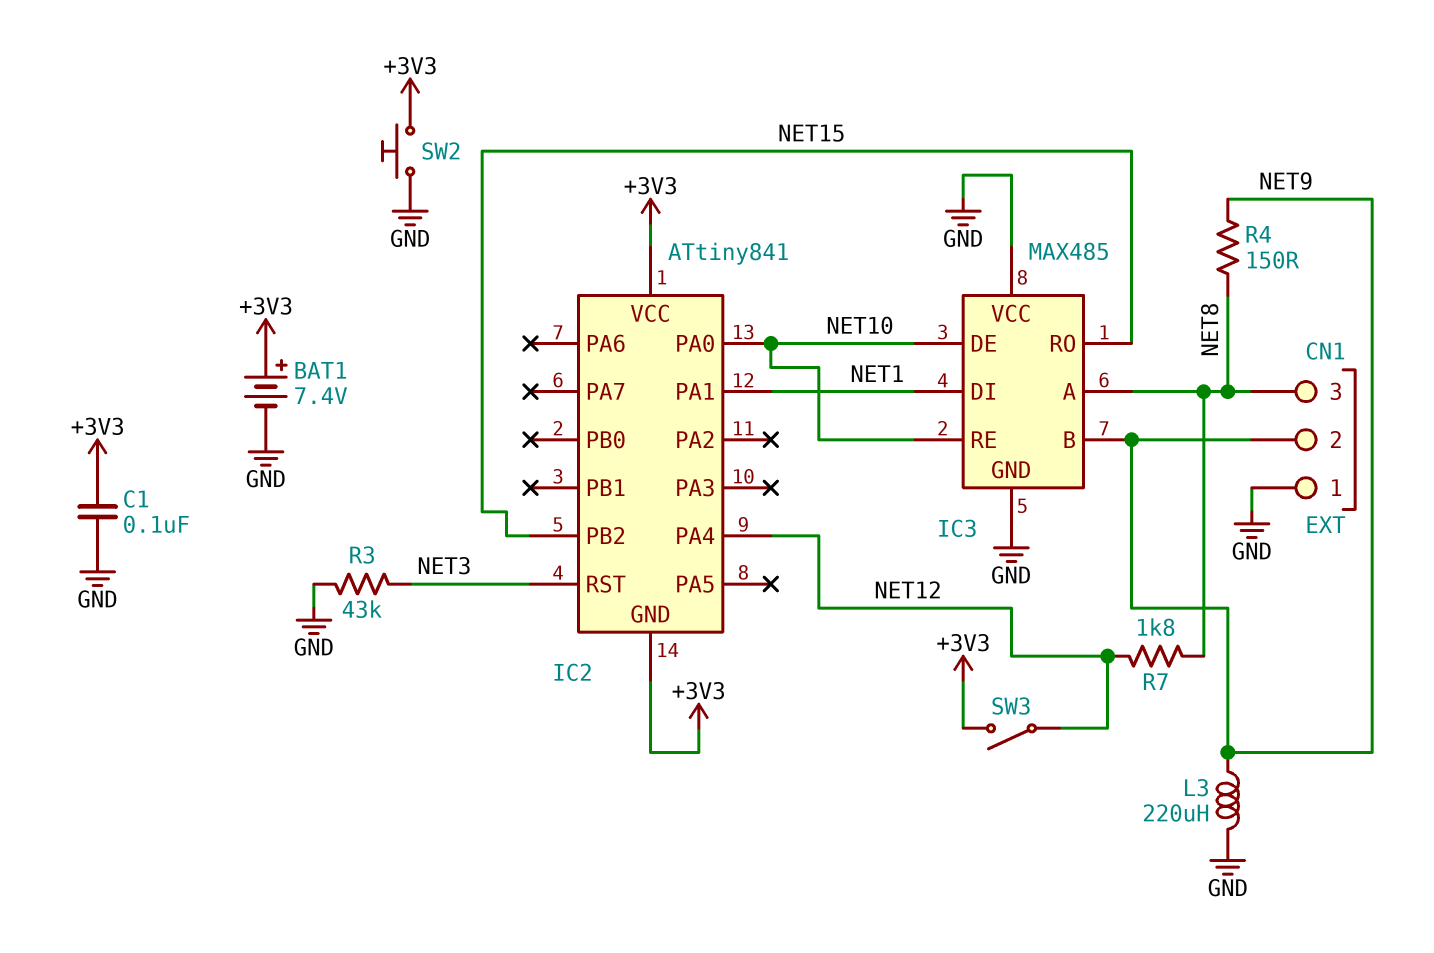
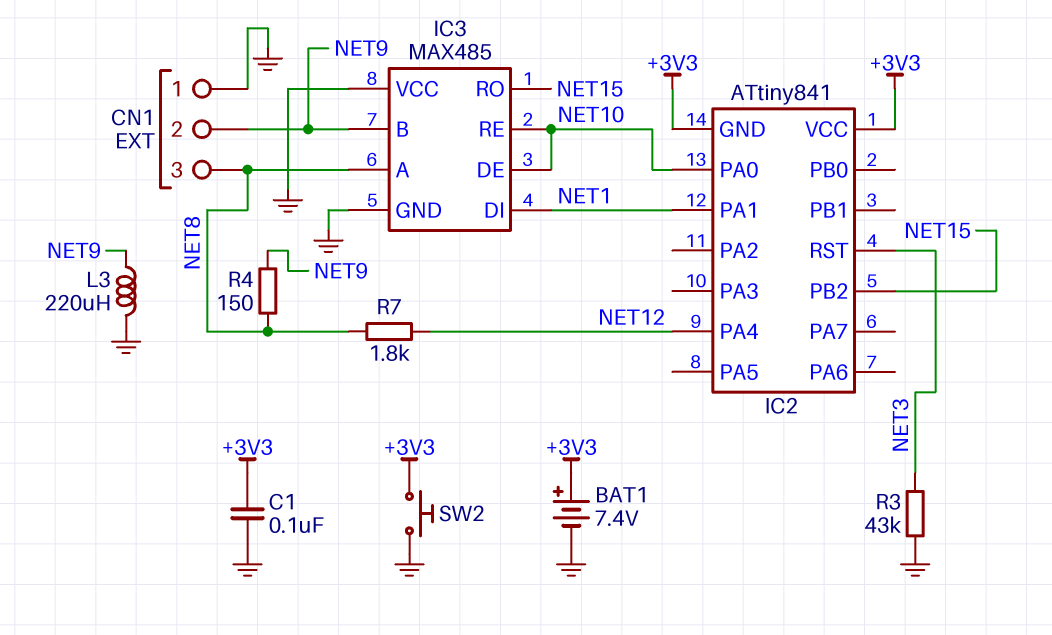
SW3: switch (+3V3, NET12) -> none

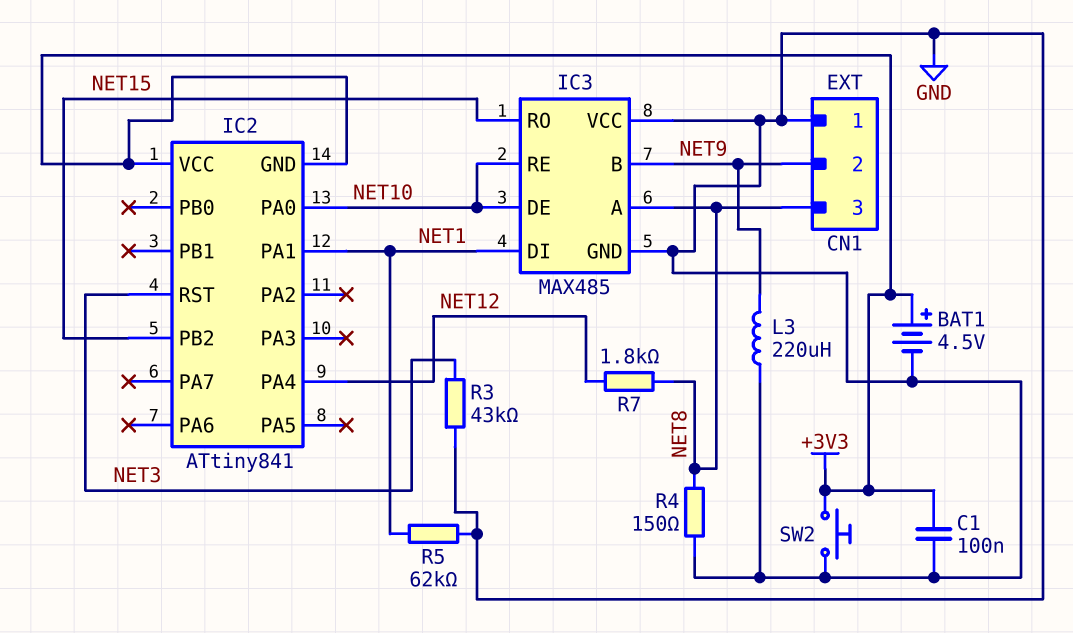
BAT1: 7.4V (plus +3V3, minus GND) -> 4.5V (plus +3V3, minus GND)
R4: 150 (NET8, NET9) -> 150 (GND, NET8)
R5: none -> 62k (GND, NET1)

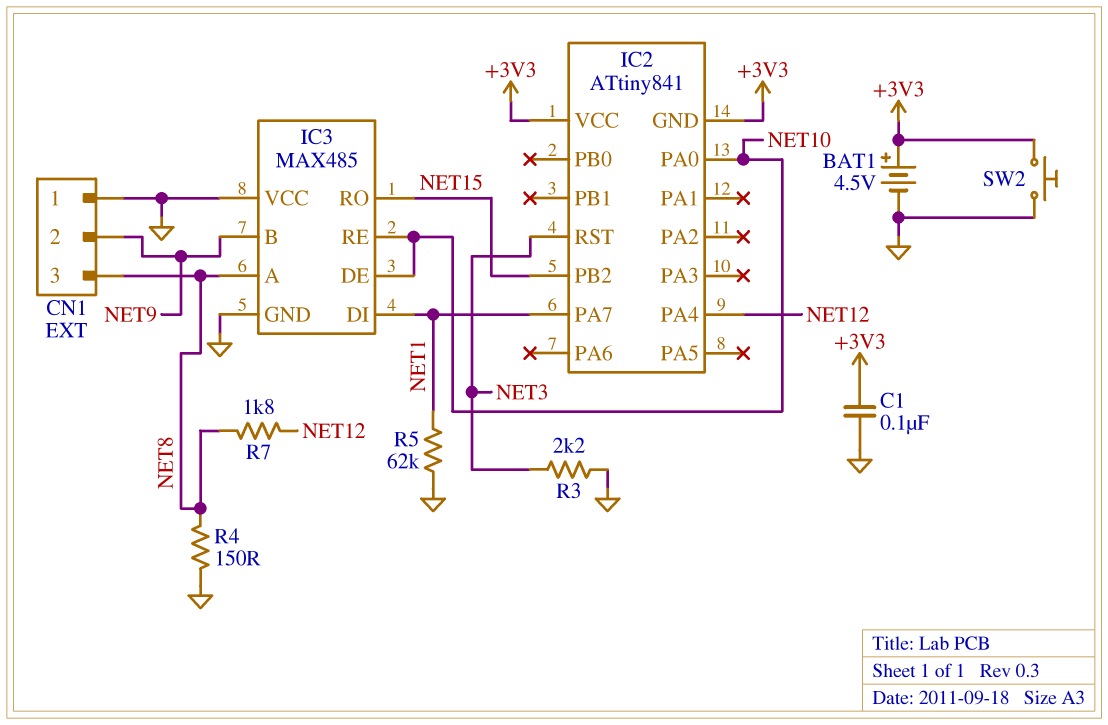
IC2 pin PA1: NET1 -> none
IC2 pin PA7: none -> NET1
L3: 220uH (GND, NET9) -> none
R3: 43k (GND, NET3) -> 2.2k (GND, NET3)

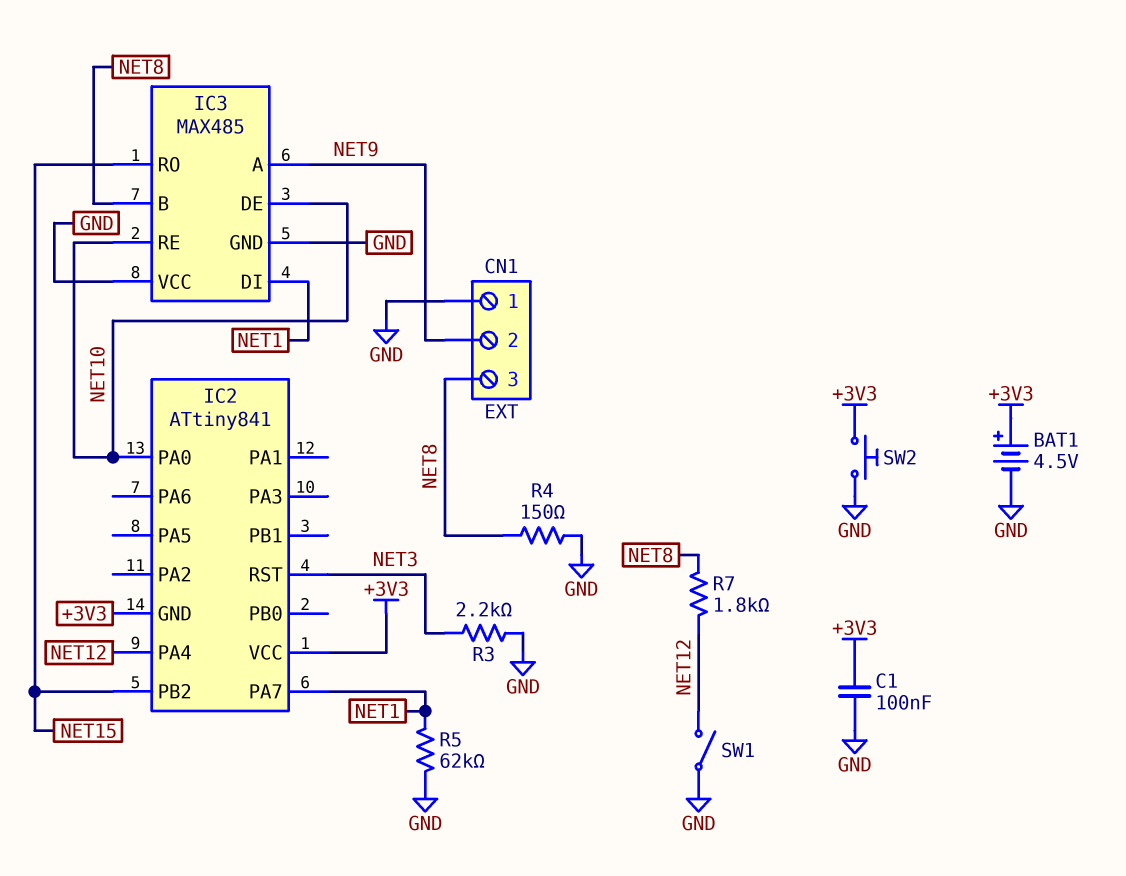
IC3 pin A: NET8 -> NET9
IC3 pin B: NET9 -> NET8
SW1: none -> switch (GND, NET12)

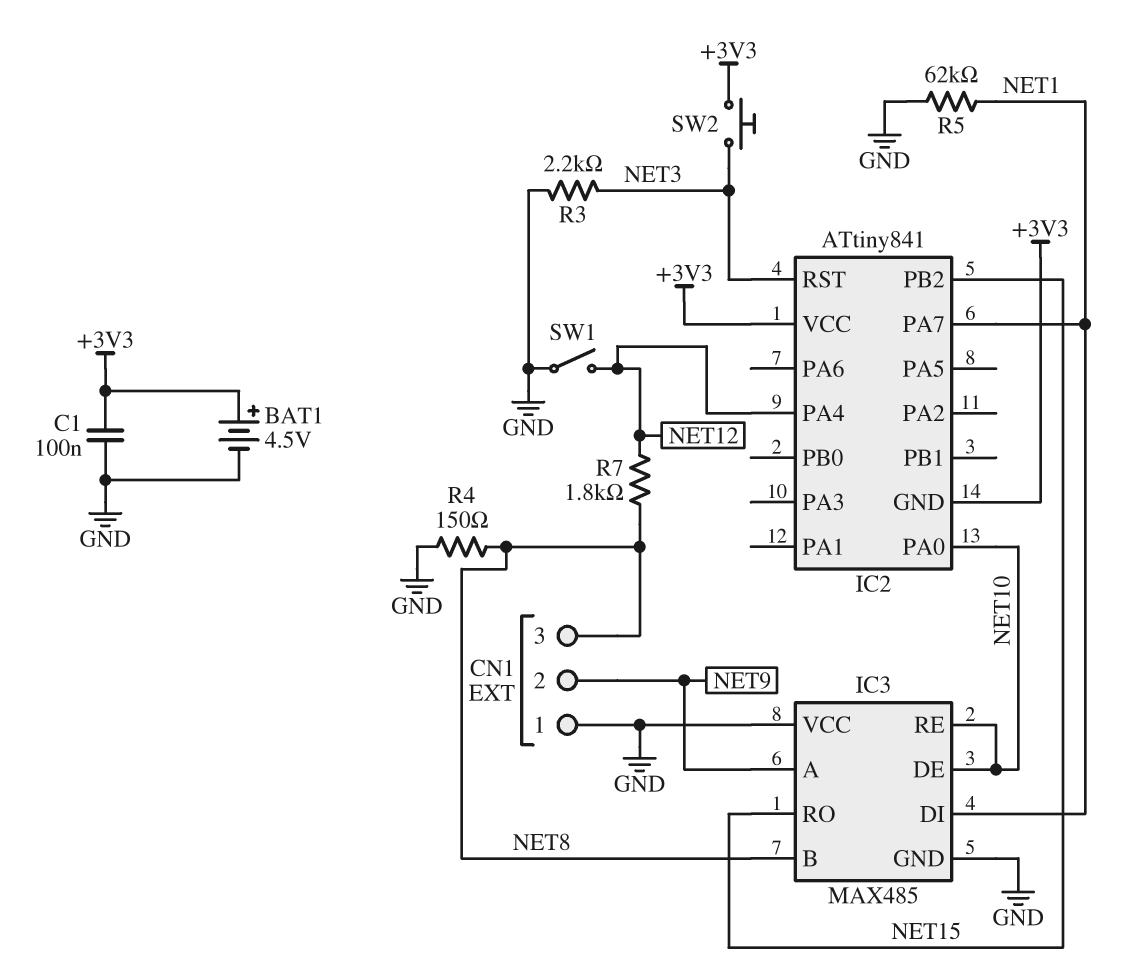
SW2: button (+3V3, GND) -> button (+3V3, NET3)

